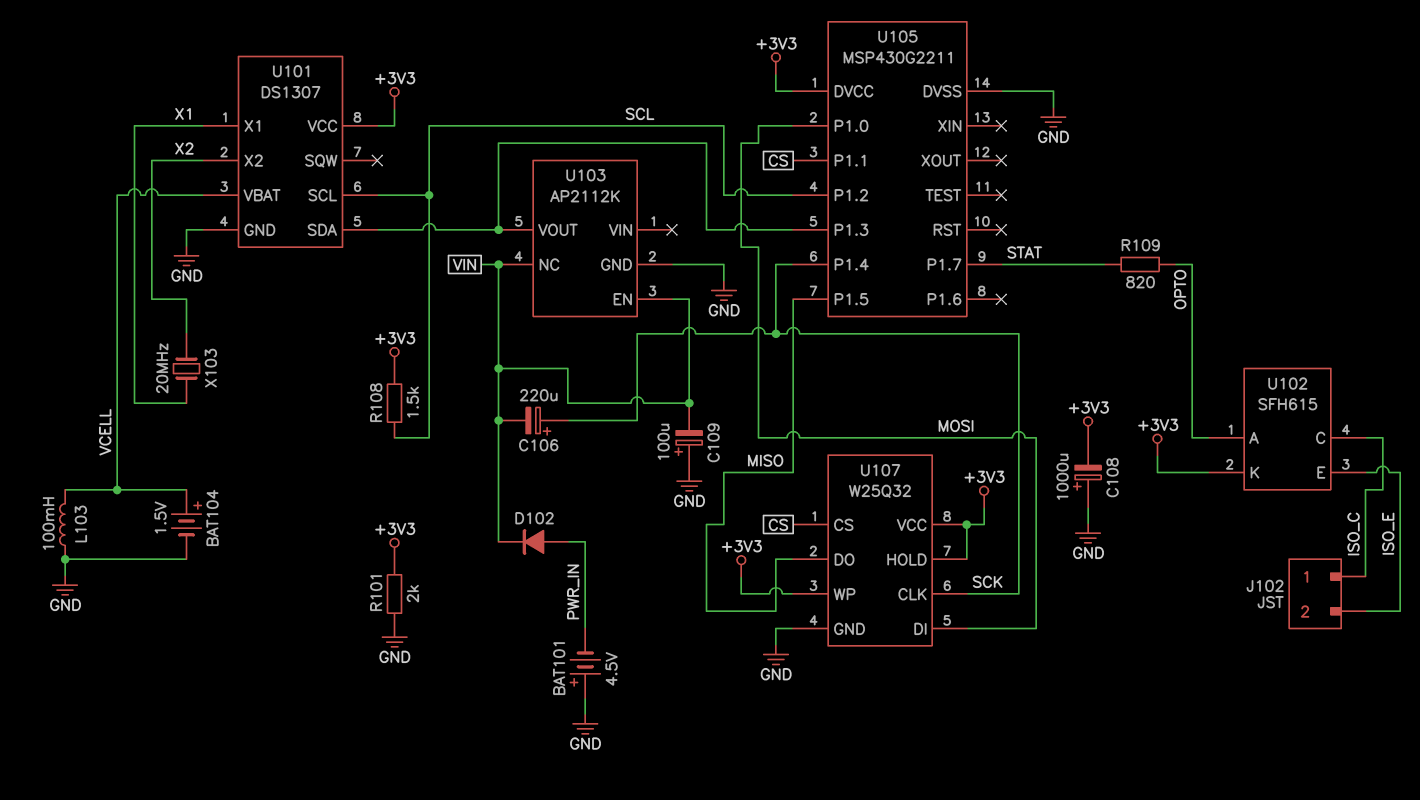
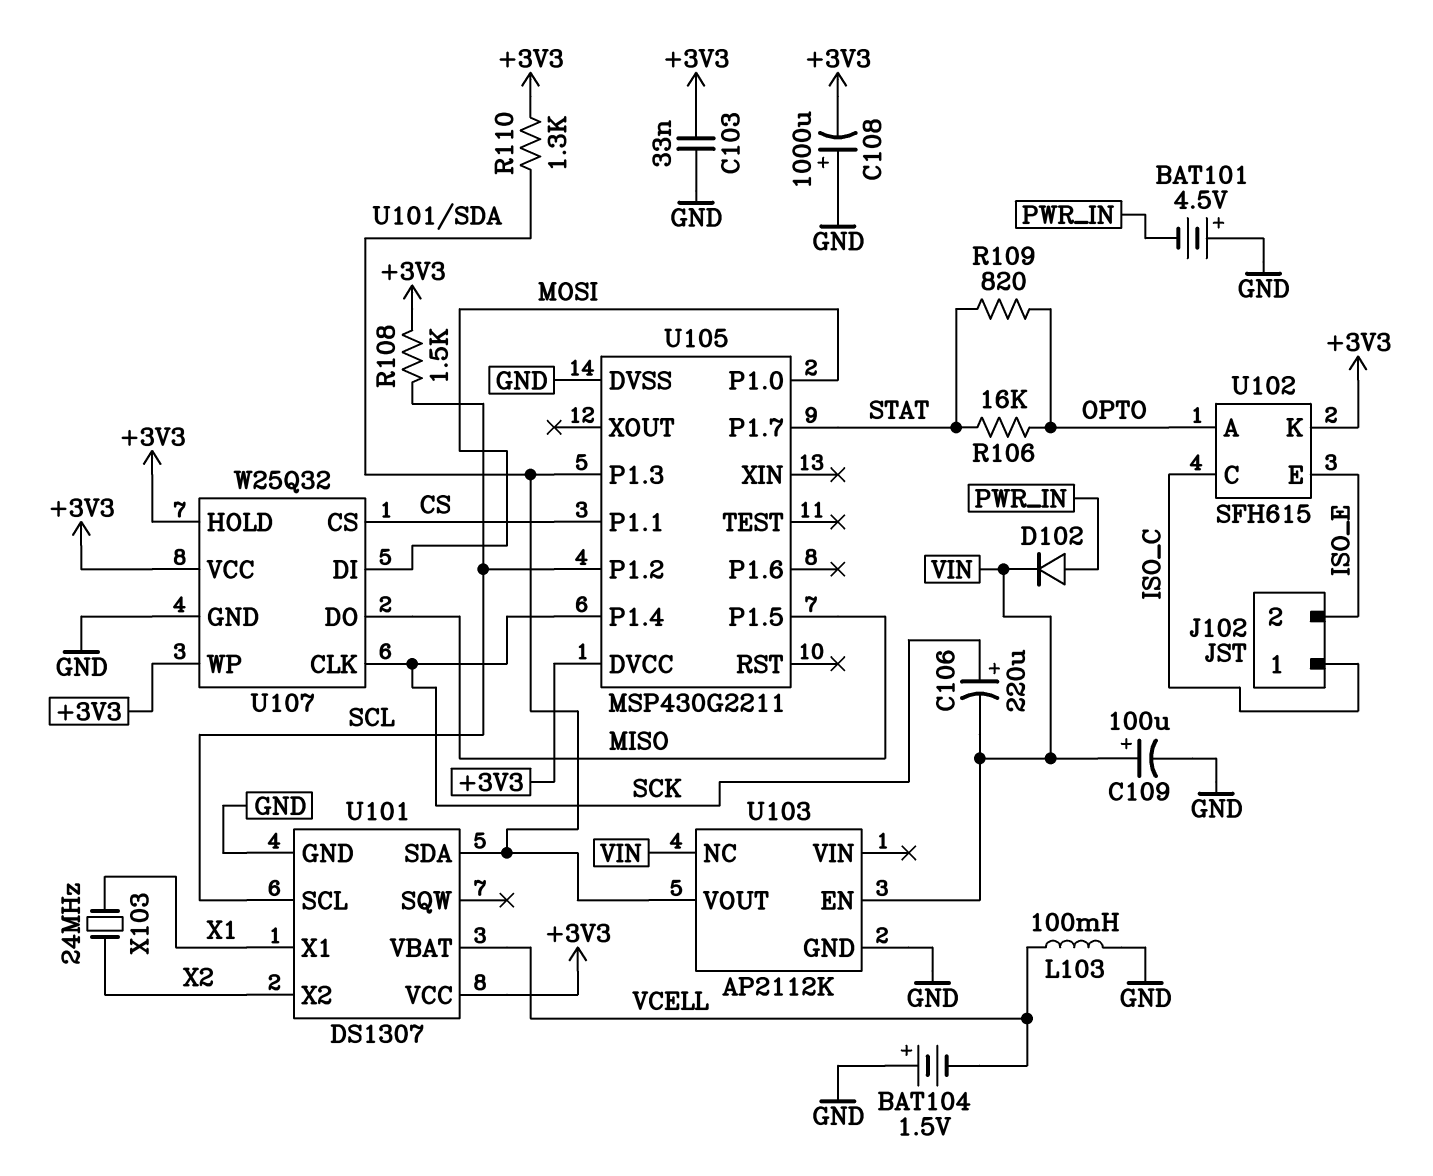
BAT104: 1.5V (plus VCELL, minus GND) -> 1.5V (plus GND, minus VCELL)
C103: none -> 33nF (+3V3, GND)
C109: 100uF (plus GND, minus VIN) -> 100uF (plus VIN, minus GND)
R101: 2k (+3V3, GND) -> none
R106: none -> 16k (OPTO, STAT)
R110: none -> 1.3k (+3V3, U101/SDA)
X103: 20MHz (X1, X2) -> 24MHz (X1, X2)

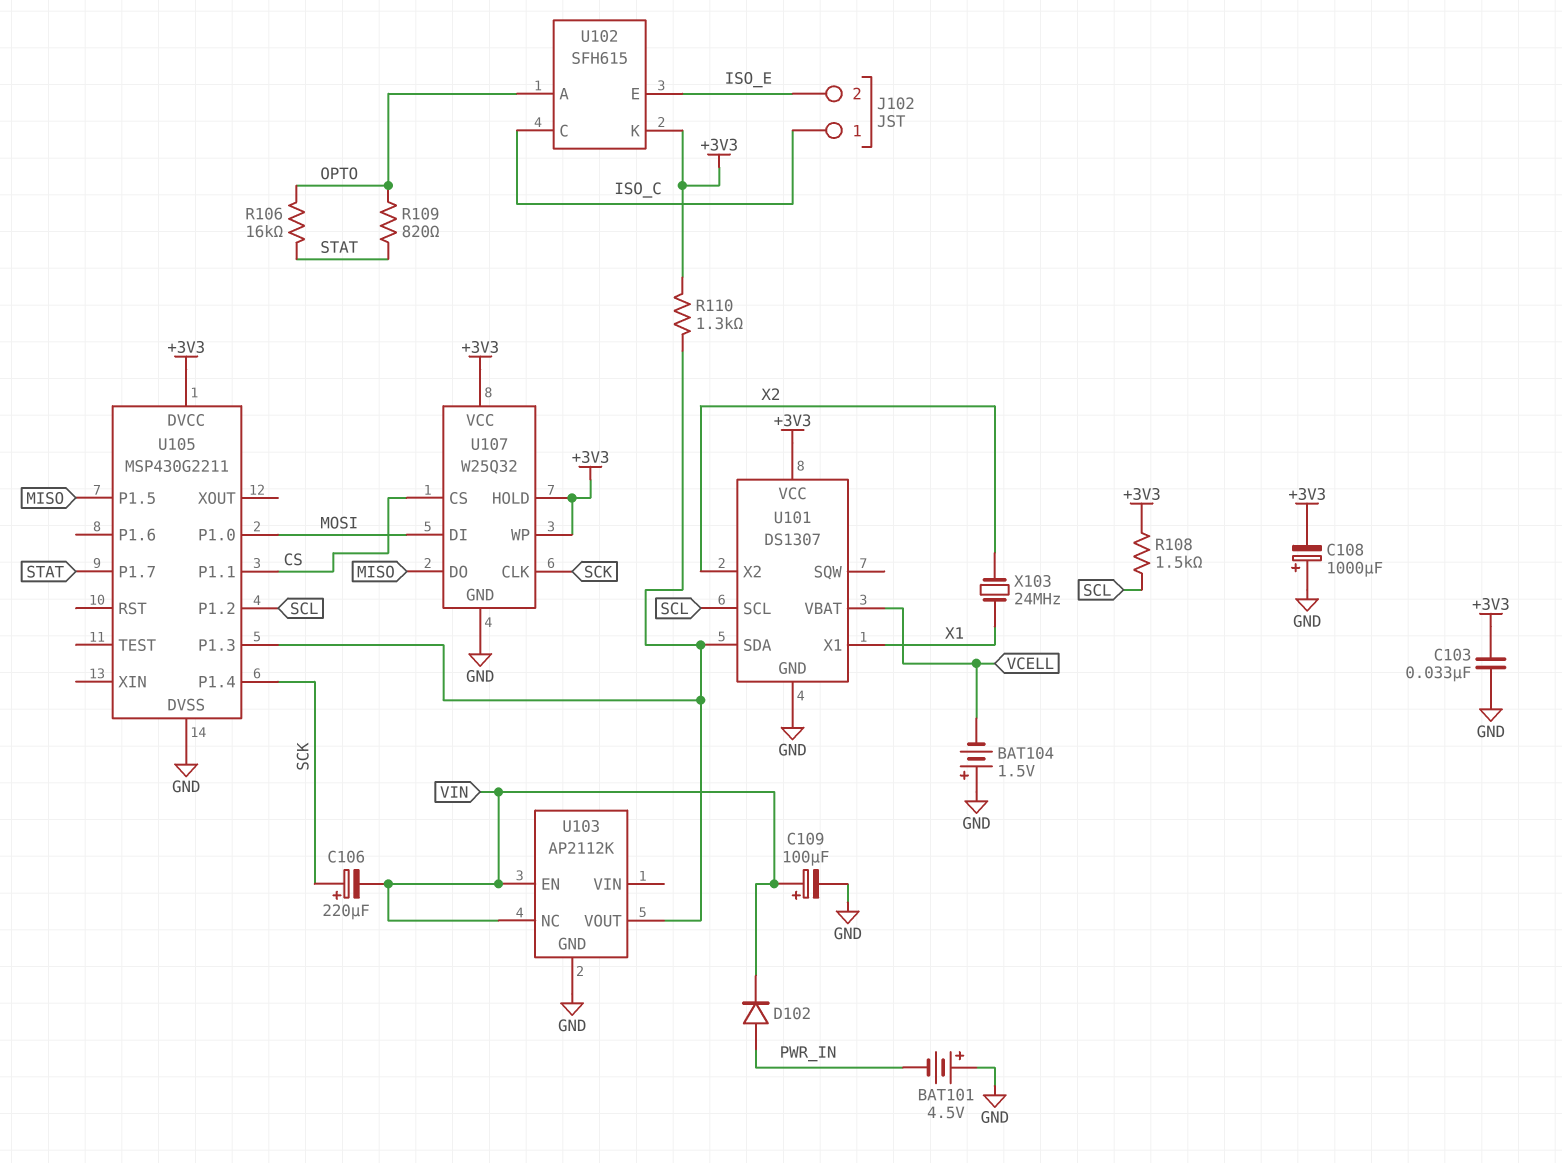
L103: 100mH (GND, VCELL) -> none

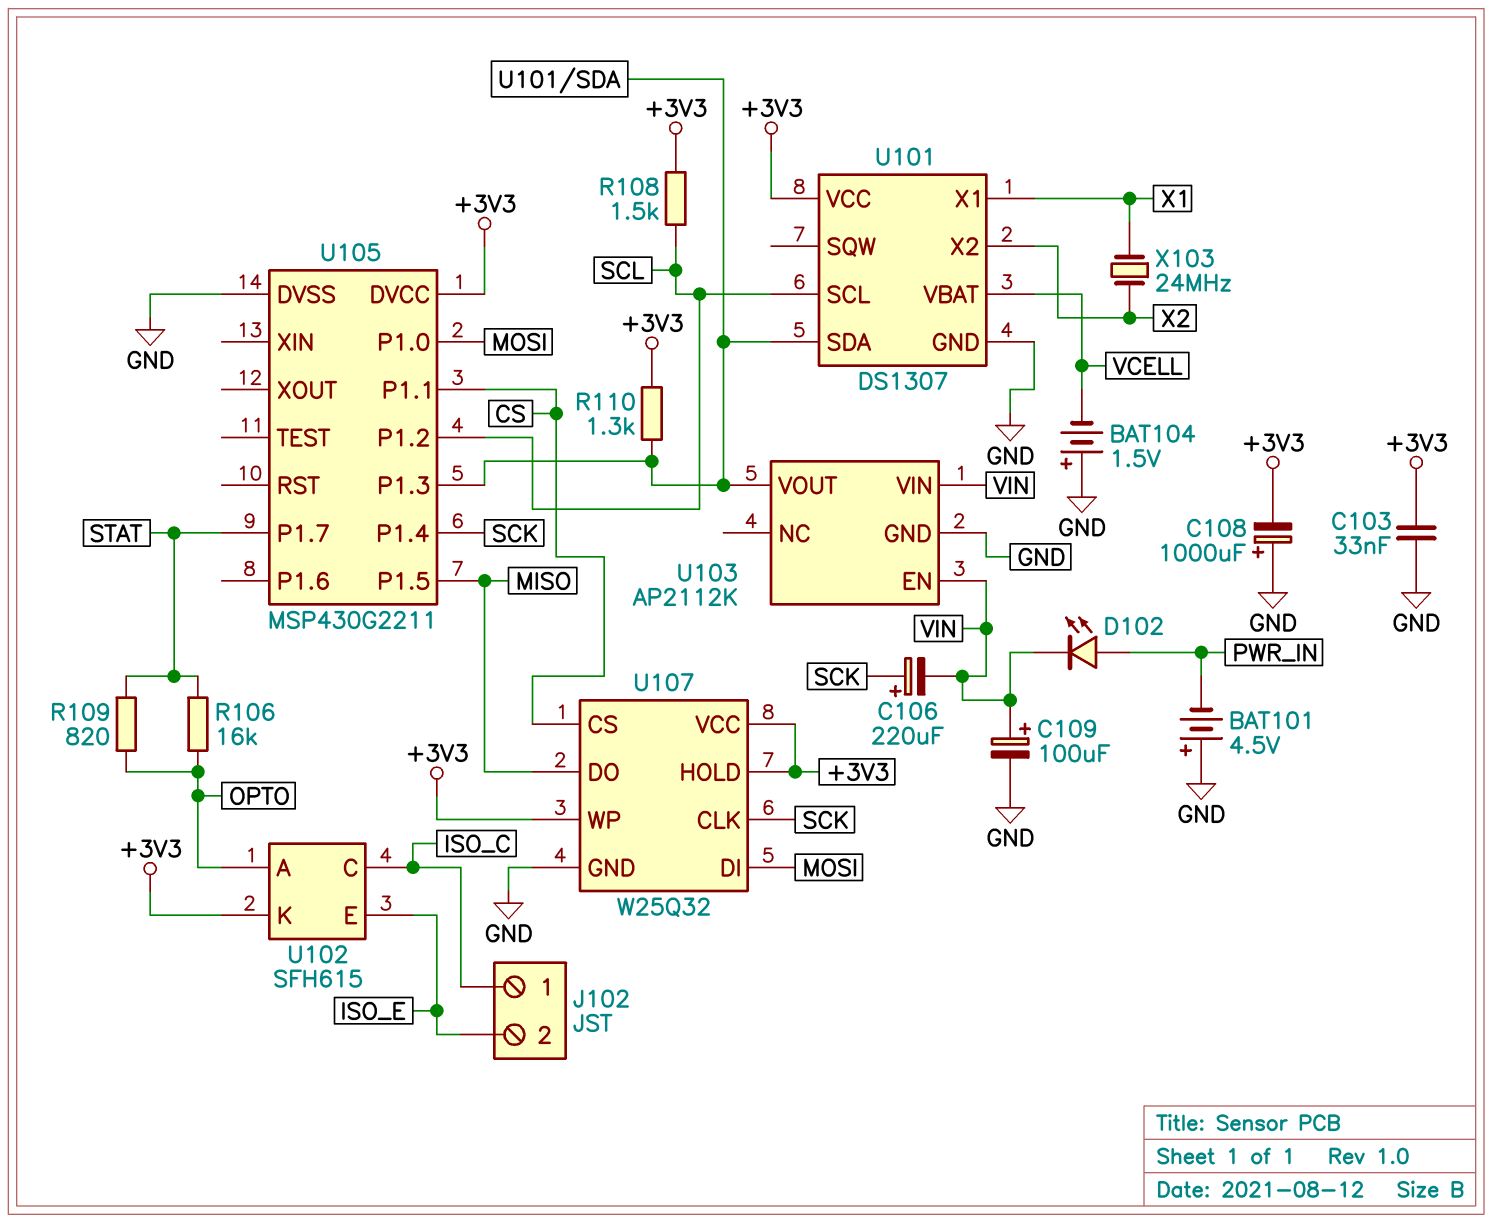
D102: diode (A PWR_IN, K VIN) -> LED (A PWR_IN, K VIN)
U103 pin NC: VIN -> none
U103 pin VIN: none -> VIN

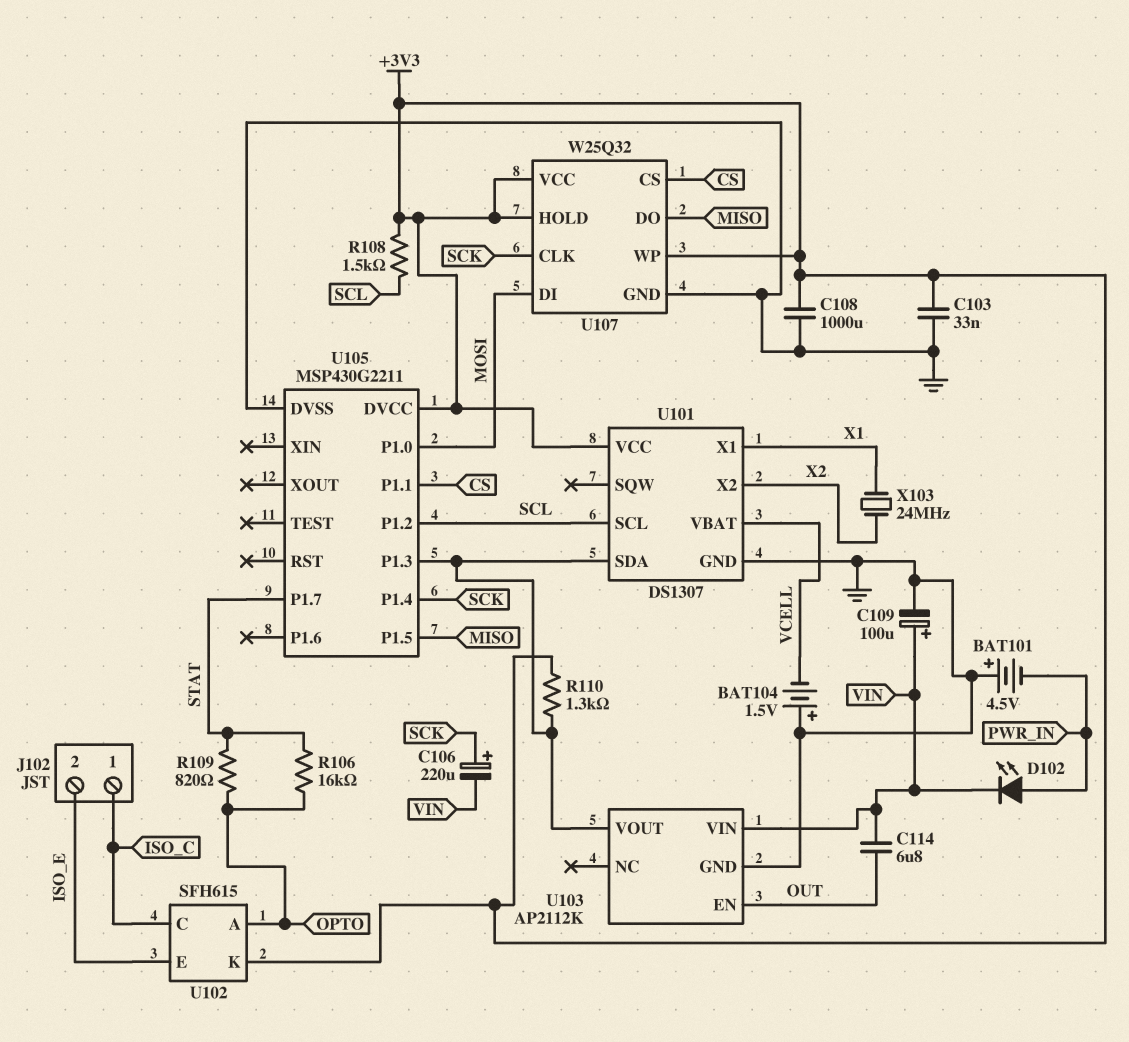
C108: 1000uF (plus GND, minus +3V3) -> 1000uF (+3V3, GND)
C114: none -> 6.8uF (OUT, VIN)
U103 pin EN: VIN -> OUT

